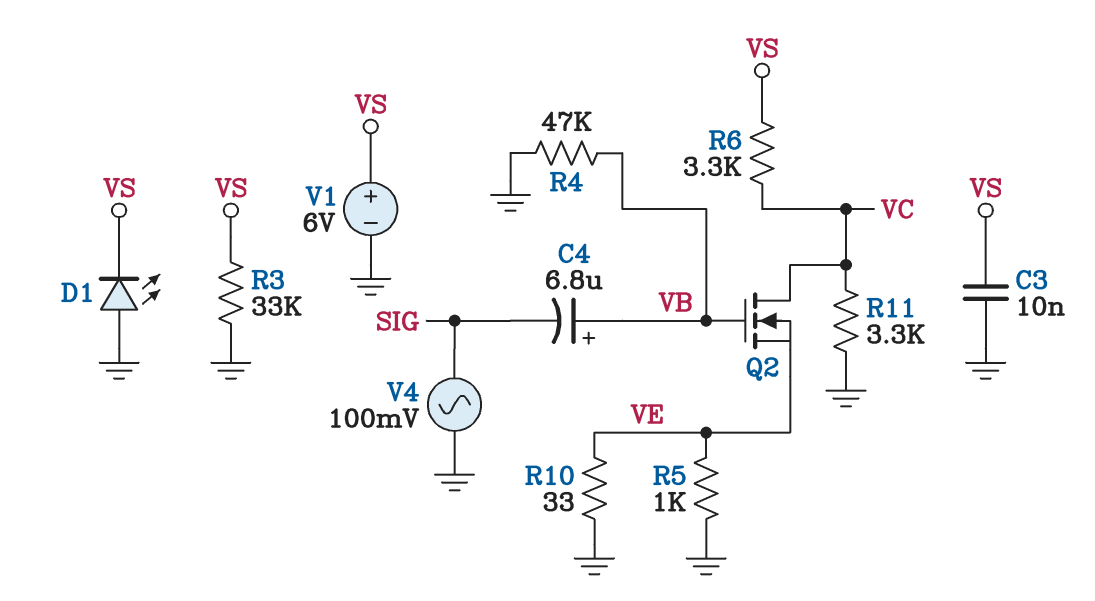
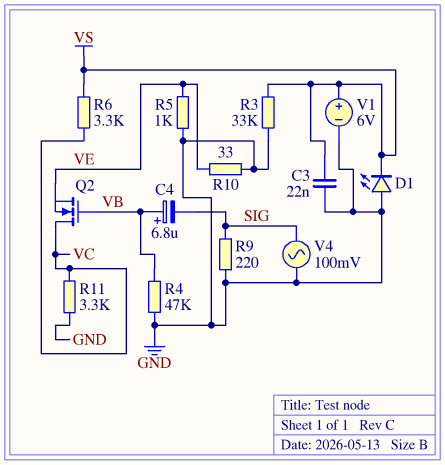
C3: 10nF (GND, VS) -> 22nF (GND, VS)
R9: none -> 220 (GND, SIG)

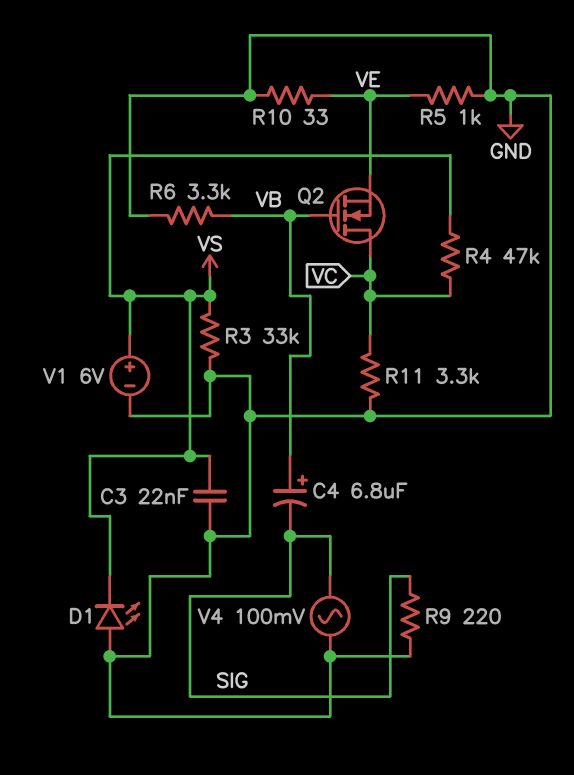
R4: 47k (GND, VB) -> 47k (VC, VS)
R6: 3.3k (VC, VS) -> 3.3k (GND, VB)

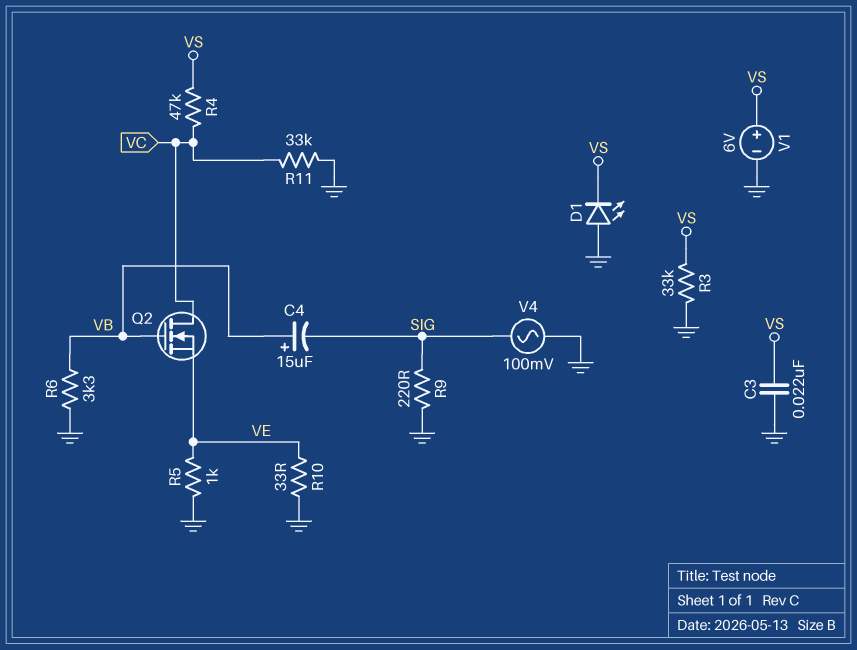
C4: 6.8uF (plus VB, minus SIG) -> 15uF (plus VB, minus SIG)
R11: 3.3k (GND, VC) -> 33k (GND, VC)

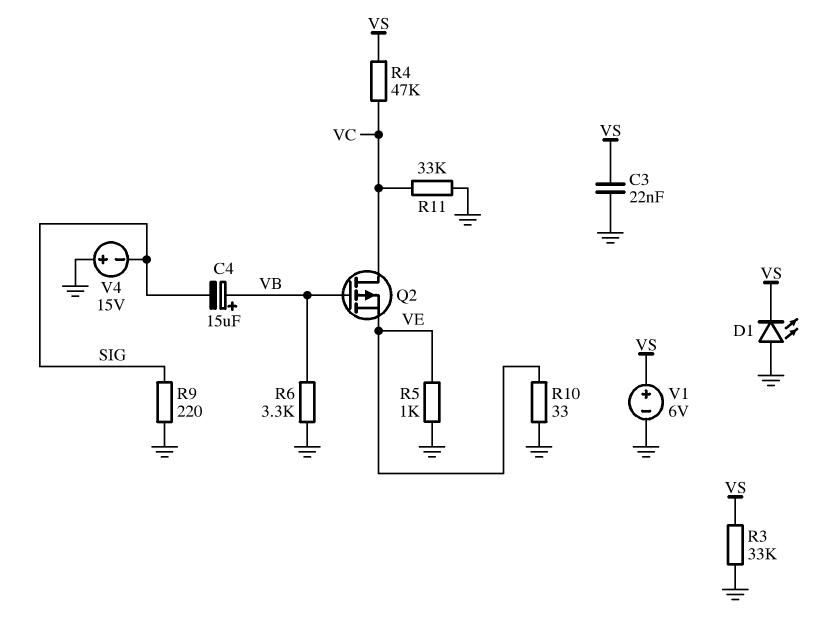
Q2: NMOS (G VB, D VC, S VE) -> PMOS (G VB, D VC, S VE)
V4: AC 100mV (GND, SIG) -> 15V (plus GND, minus SIG)

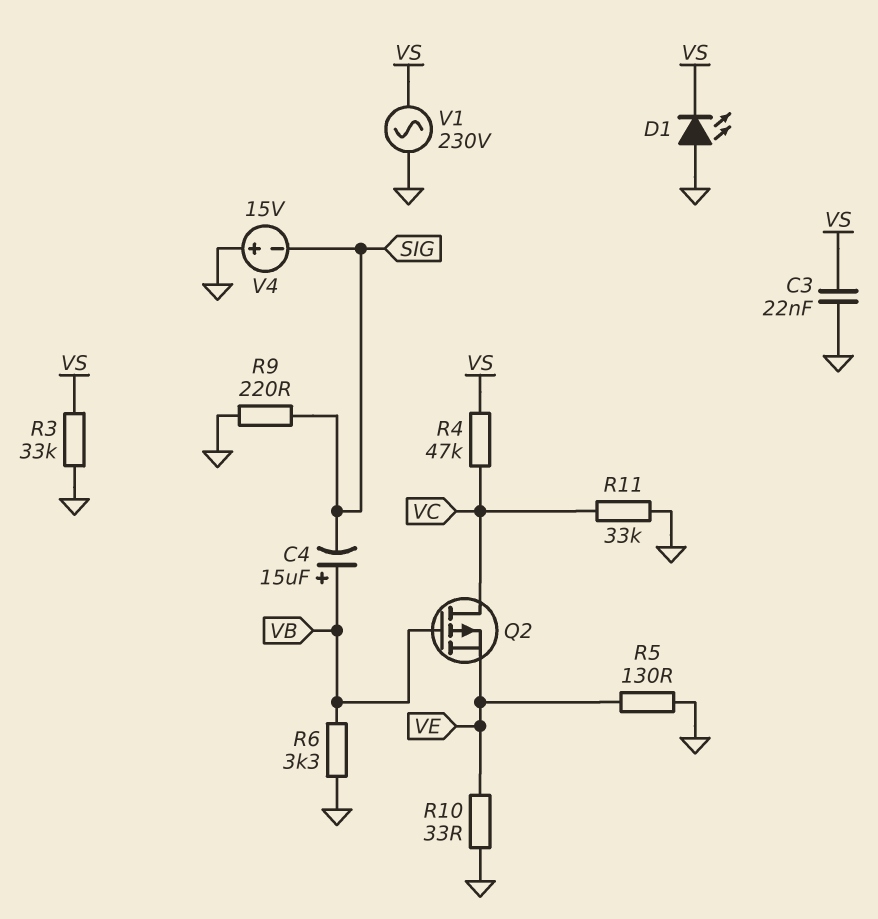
R5: 1k (GND, VE) -> 130 (GND, VE)
V1: 6V (plus VS, minus GND) -> AC 230V (GND, VS)

